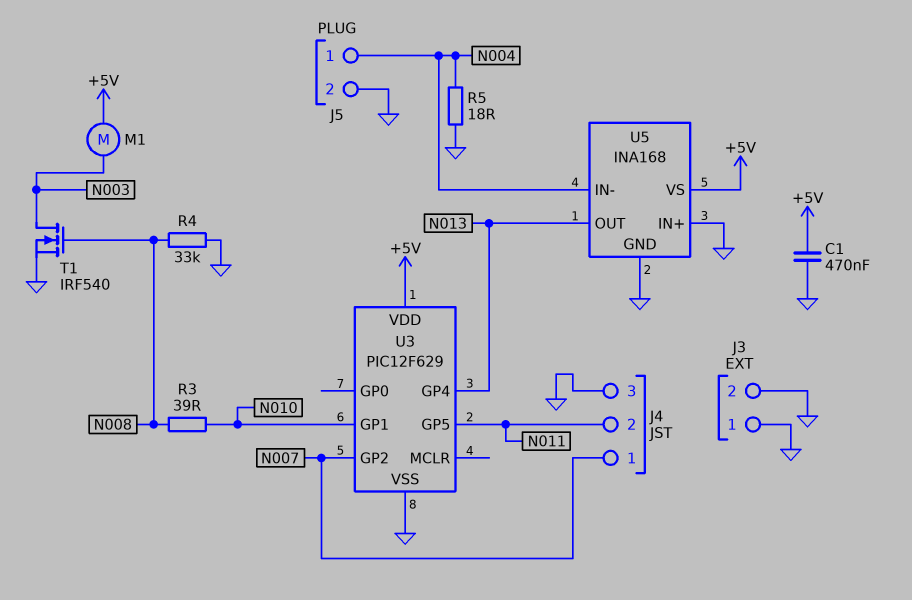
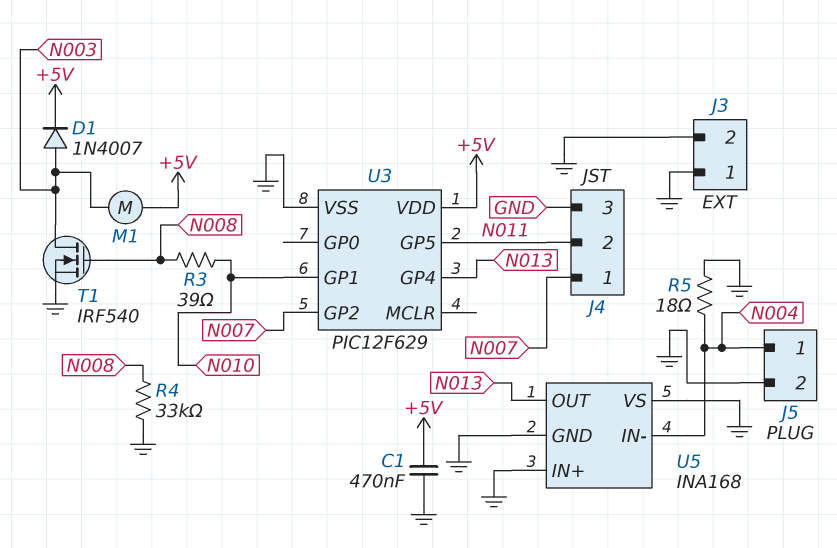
D1: none -> diode 1N4007 (A N003, K +5V)
U5 pin VS: +5V -> GND

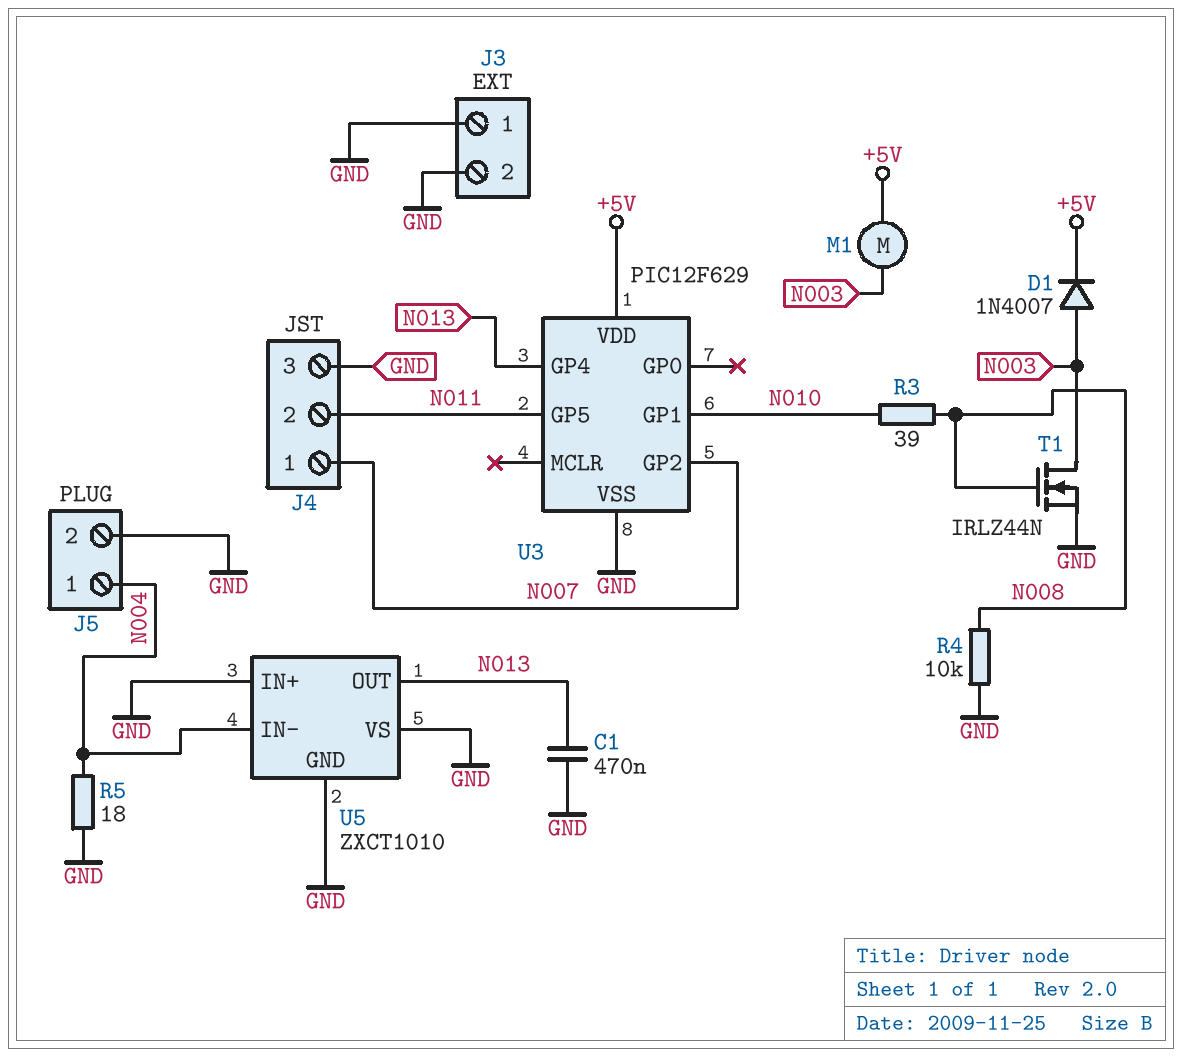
C1: 470nF (+5V, GND) -> 470nF (GND, N013)
R4: 33k (GND, N008) -> 10k (GND, N008)
T1: NMOS IRF540 (G N008, D N003, S GND) -> NMOS IRLZ44N (G N008, D N003, S GND)
U5: INA168 -> ZXCT1010

